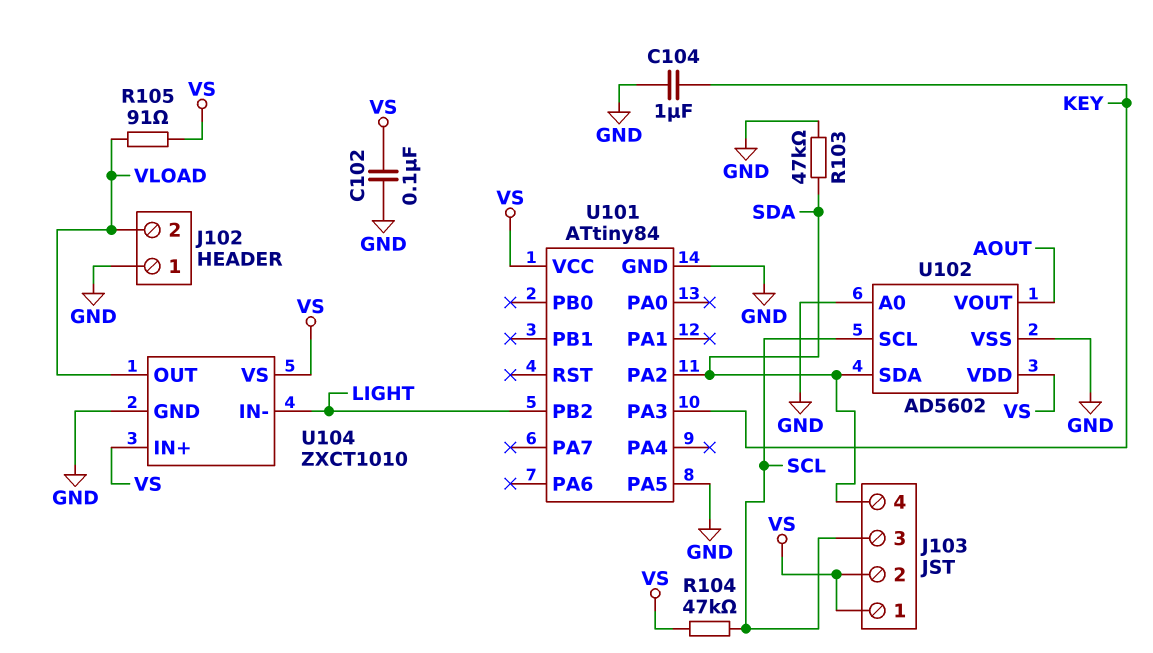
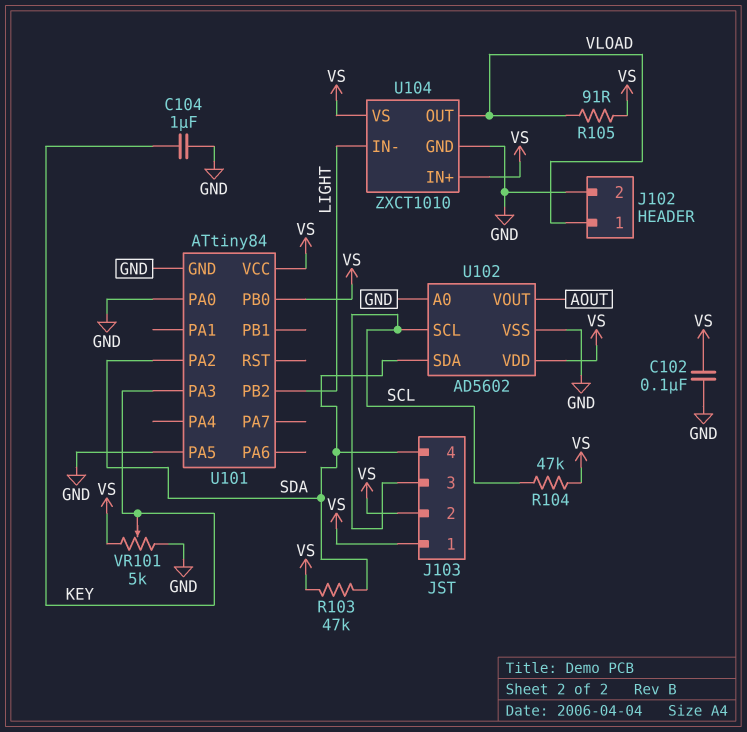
J102 pin 1: GND -> VLOAD
J102 pin 2: VLOAD -> GND
R103: 47k (GND, SDA) -> 47k (SDA, VS)
U101 pin PA0: none -> GND
U101 pin PB0: none -> VS
VR101: none -> 5k (GND, VS, wiper KEY)

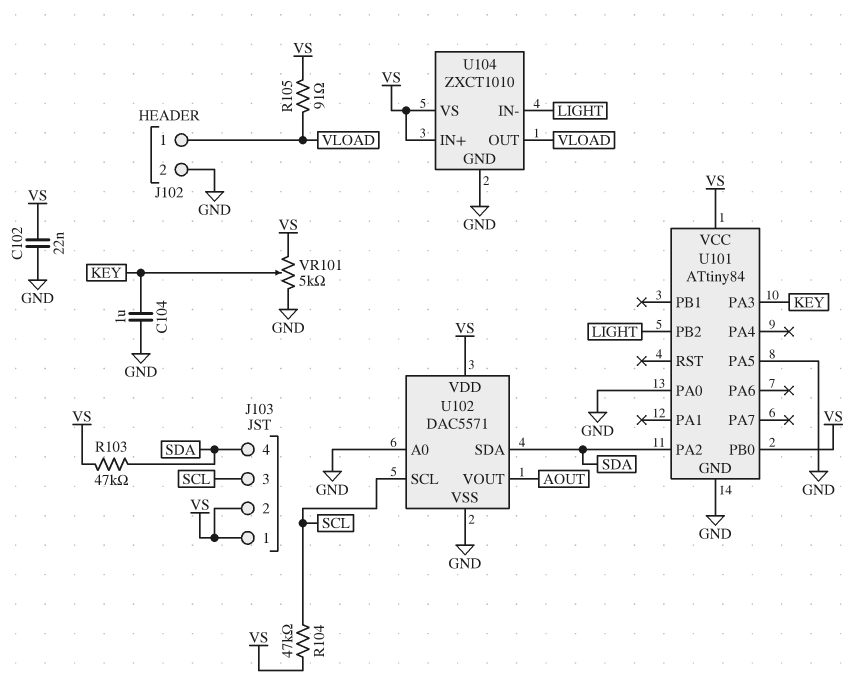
C102: 100nF (GND, VS) -> 22nF (GND, VS)
U102: AD5602 -> DAC5571

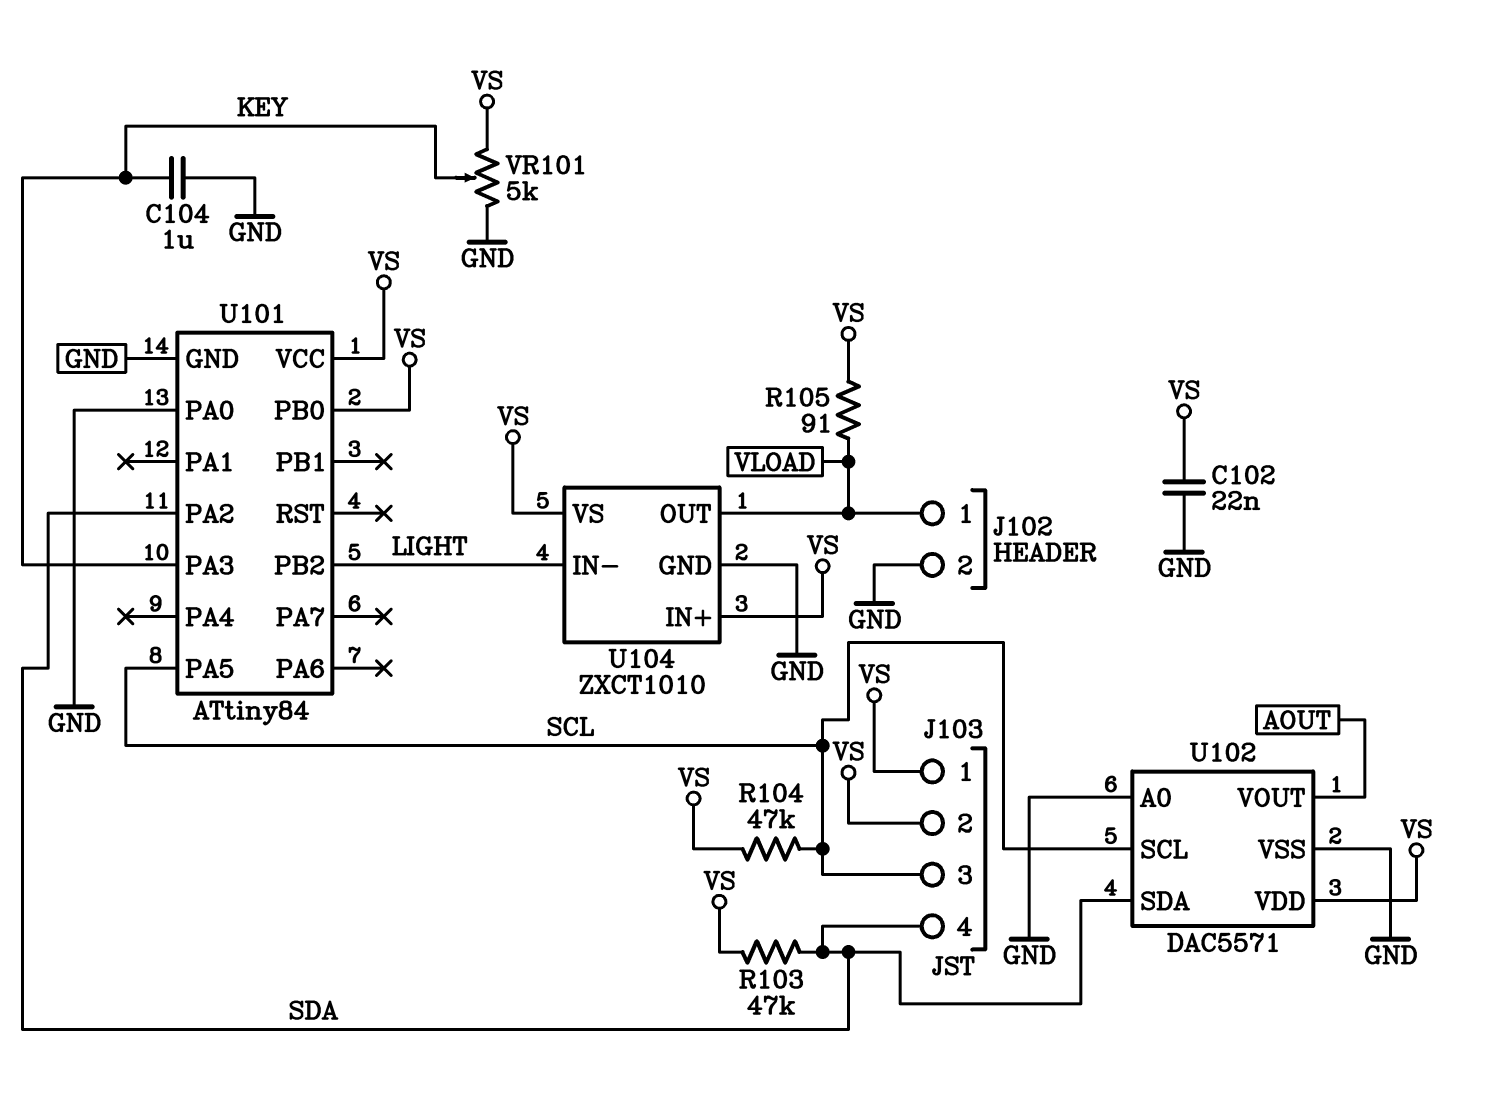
U101 pin PA5: GND -> SCL

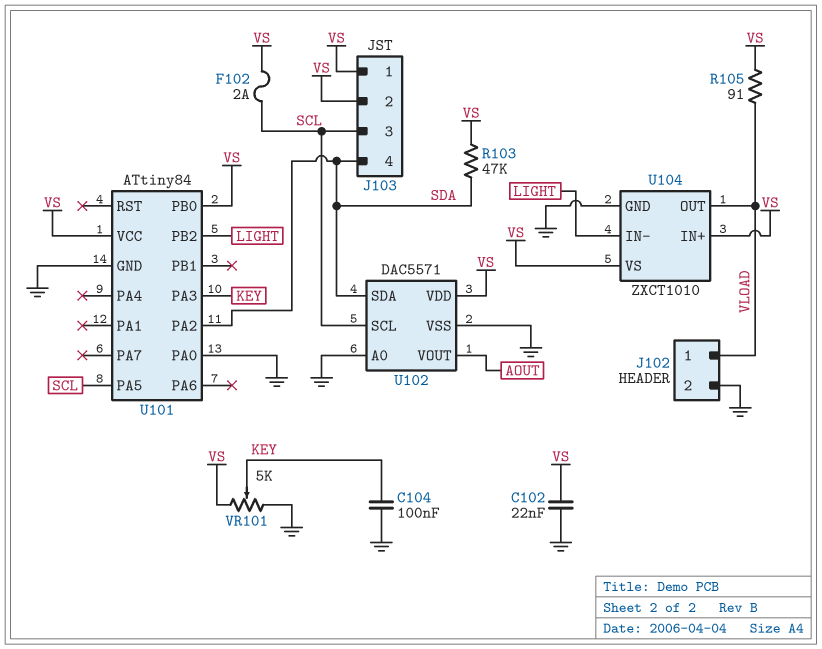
C104: 1uF (GND, KEY) -> 100nF (GND, KEY)
F102: none -> 2A (SCL, VS)
R104: 47k (SCL, VS) -> none

